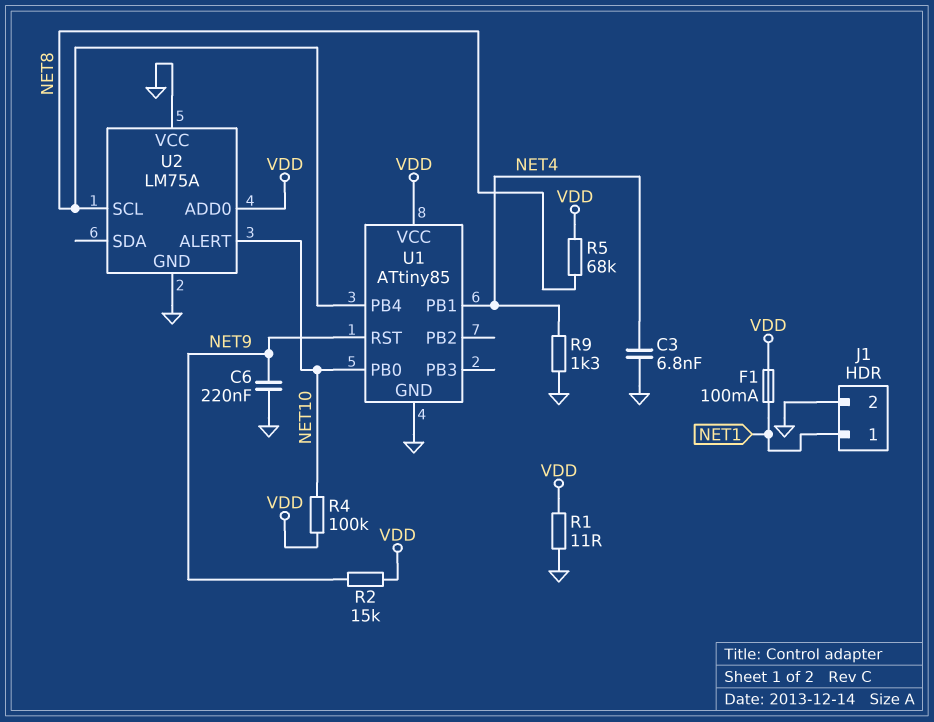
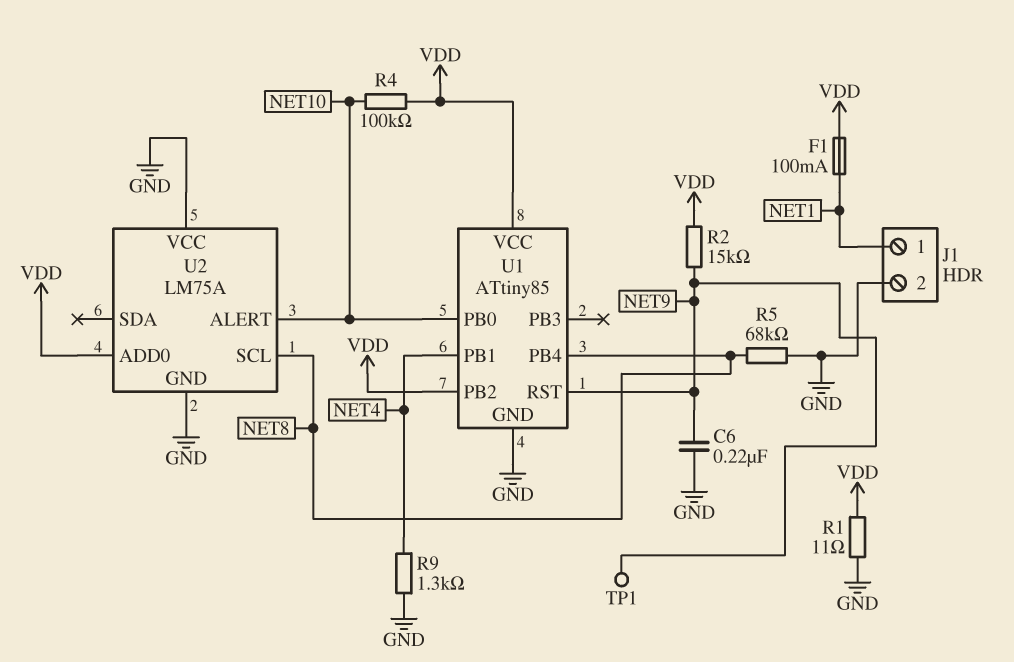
C3: 6.8nF (GND, NET4) -> none
R5: 68k (NET8, VDD) -> 68k (GND, NET8)
TP1: none -> test point (NET9)
U1 pin PB2: none -> VDD

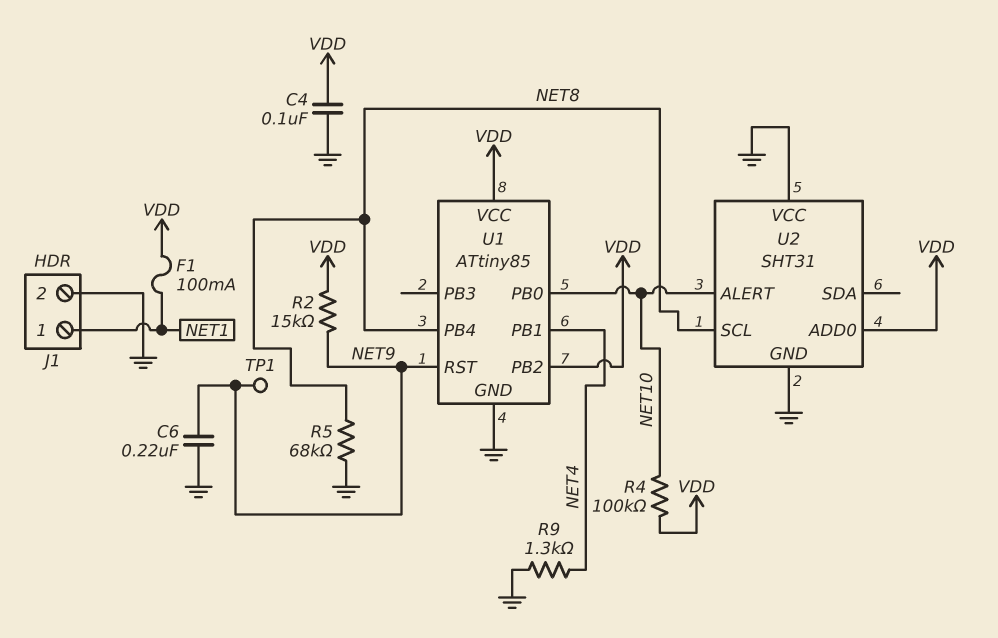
C4: none -> 100nF (GND, VDD)
R1: 11 (GND, VDD) -> none
U2: LM75A -> SHT31

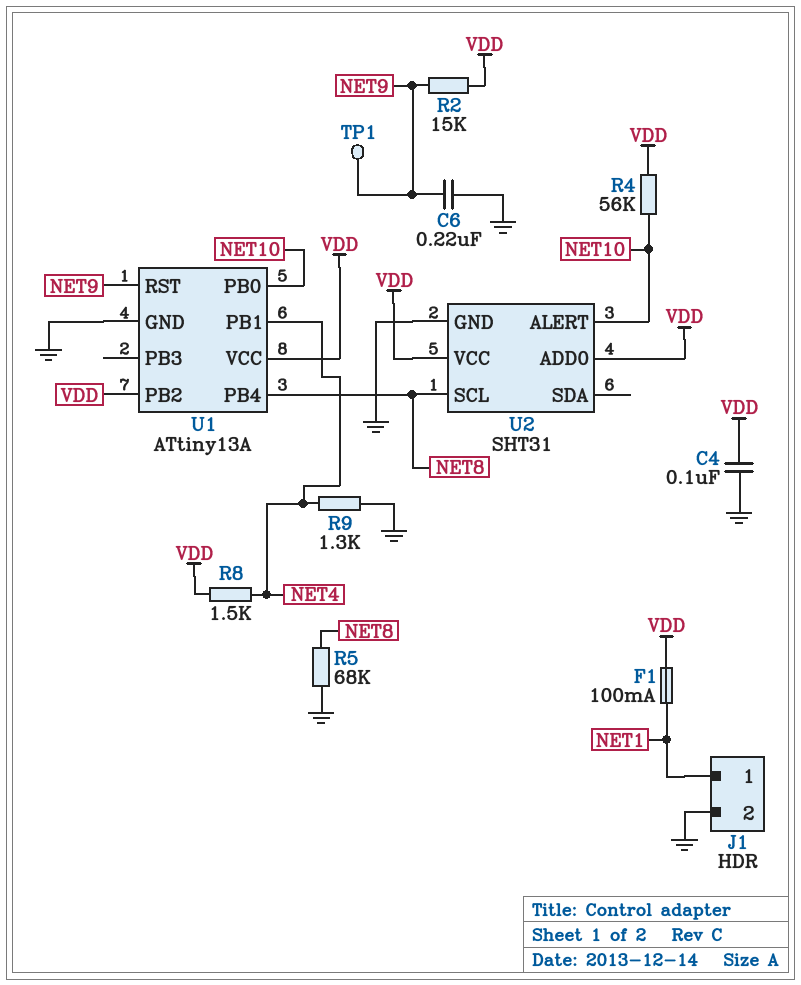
R4: 100k (NET10, VDD) -> 56k (NET10, VDD)
R8: none -> 1.5k (NET4, VDD)
U1: ATtiny85 -> ATtiny13A
U2 pin VCC: GND -> VDD

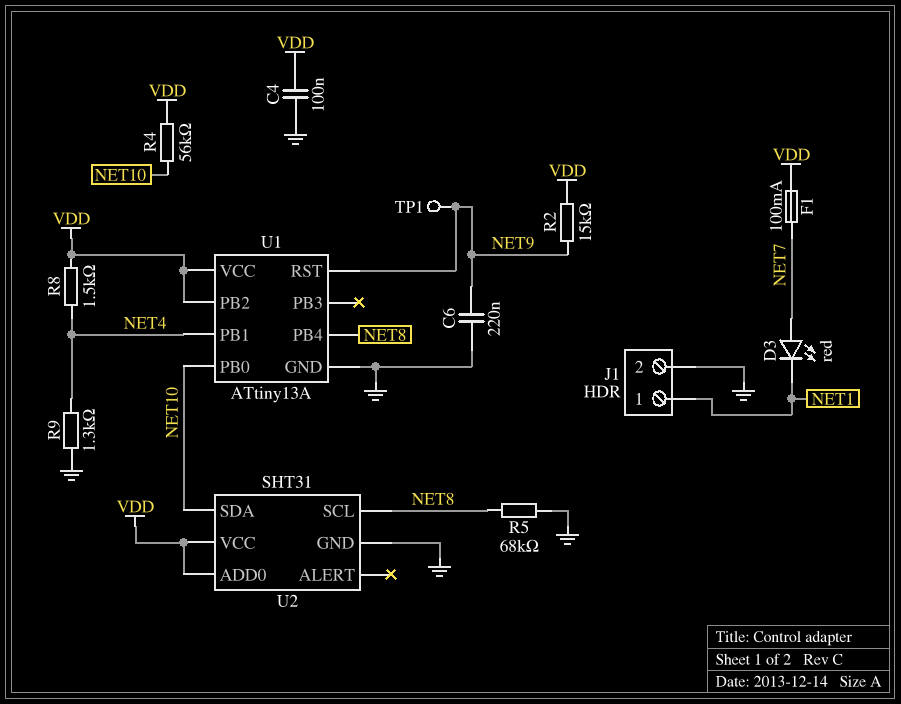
D3: none -> LED red (A NET7, K NET1)
F1: 100mA (NET1, VDD) -> 100mA (NET7, VDD)
U2 pin ALERT: NET10 -> none
U2 pin SDA: none -> NET10

